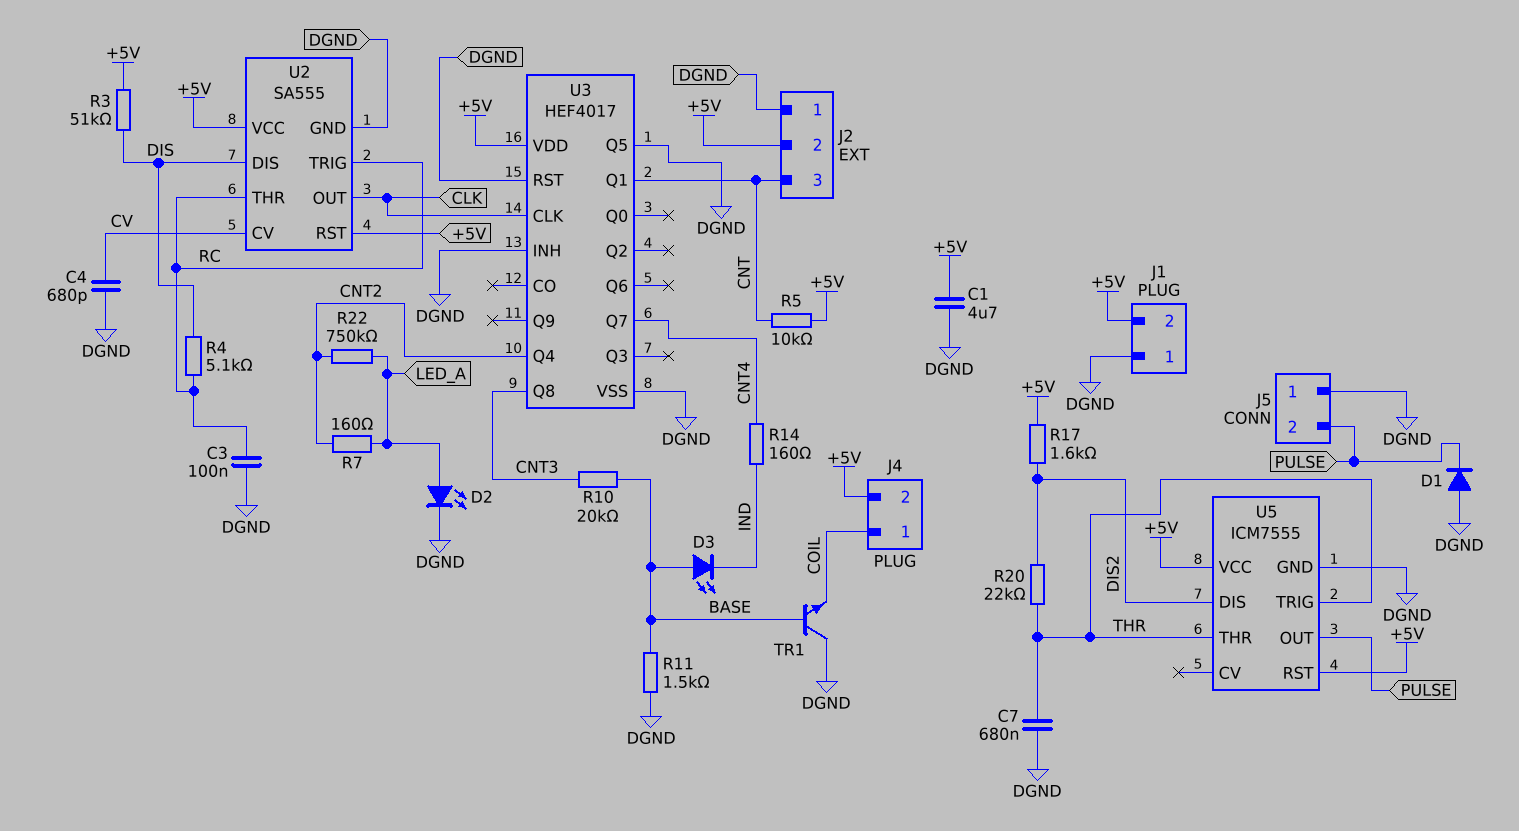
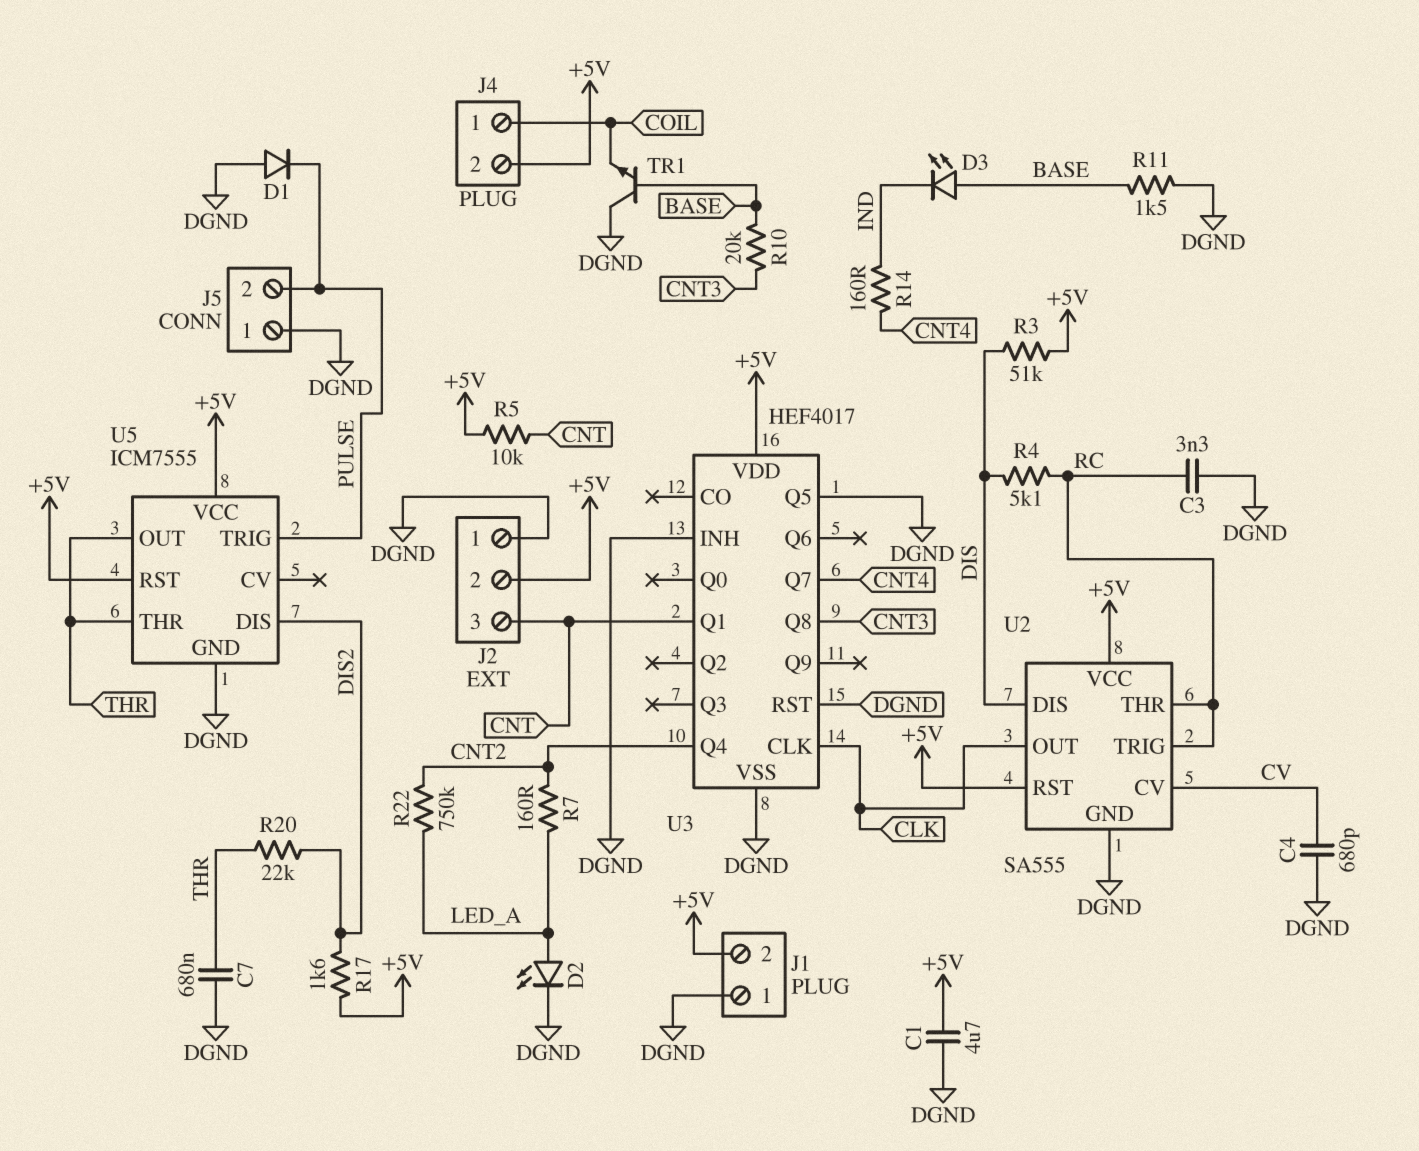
C3: 100nF (DGND, RC) -> 3.3nF (DGND, RC)
U5 pin OUT: PULSE -> THR
U5 pin TRIG: THR -> PULSE

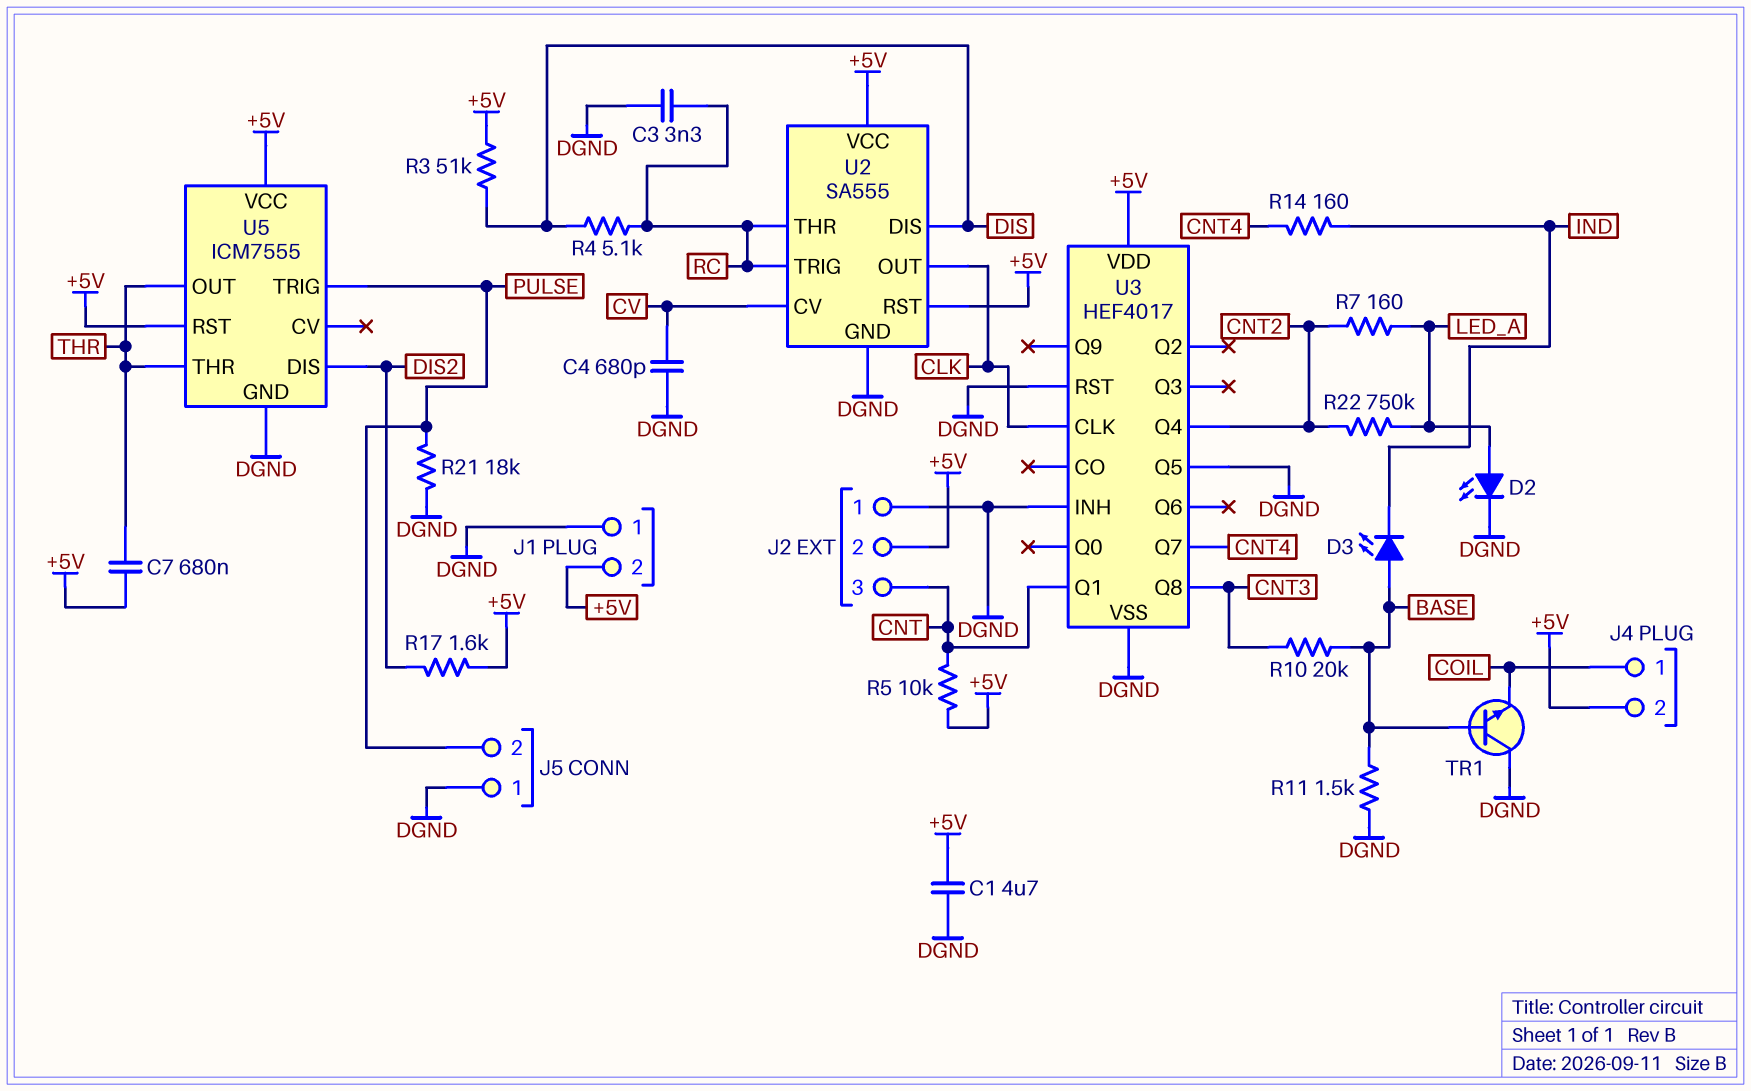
C7: 680nF (DGND, THR) -> 680nF (+5V, THR)
D1: diode (A DGND, K PULSE) -> none
R20: 22k (DIS2, THR) -> none
R21: none -> 18k (DGND, PULSE)

